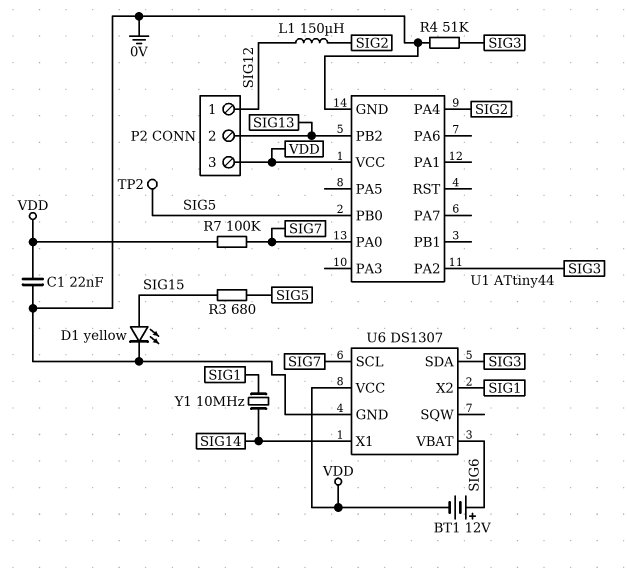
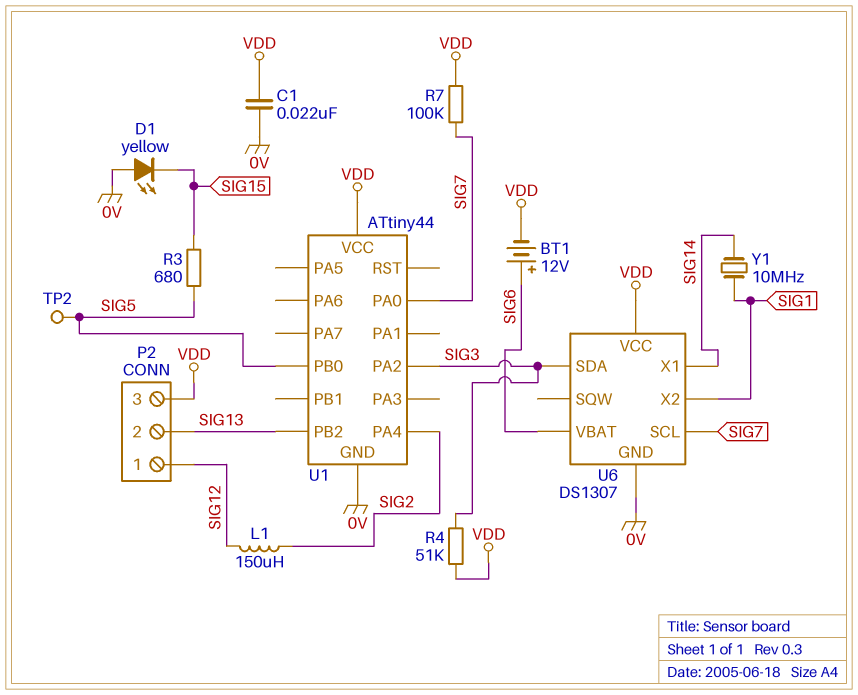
D1: LED yellow (A SIG15, K 0V) -> LED yellow (A 0V, K SIG15)
R4: 51k (0V, SIG3) -> 51k (SIG3, VDD)

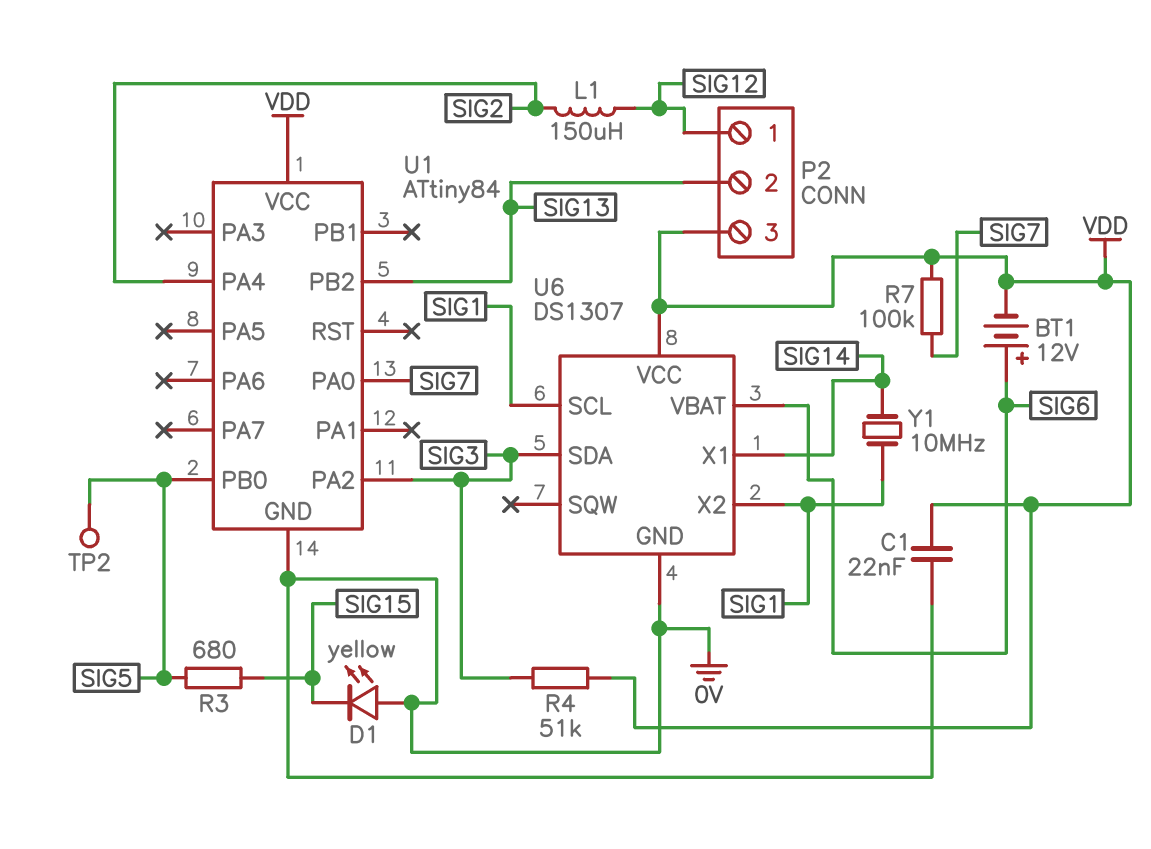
U1: ATtiny44 -> ATtiny84
U6 pin SCL: SIG7 -> SIG1

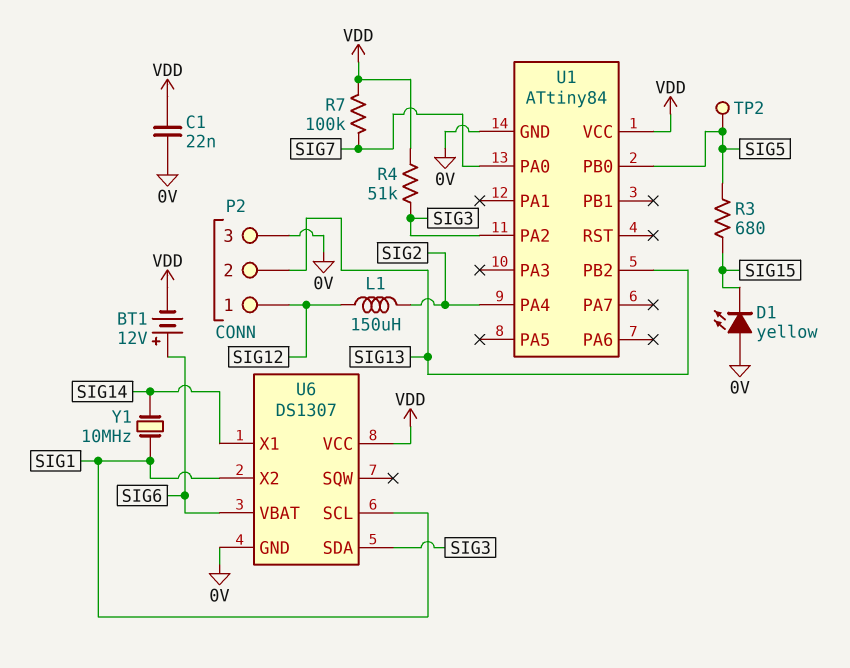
P2 pin 3: VDD -> 0V

